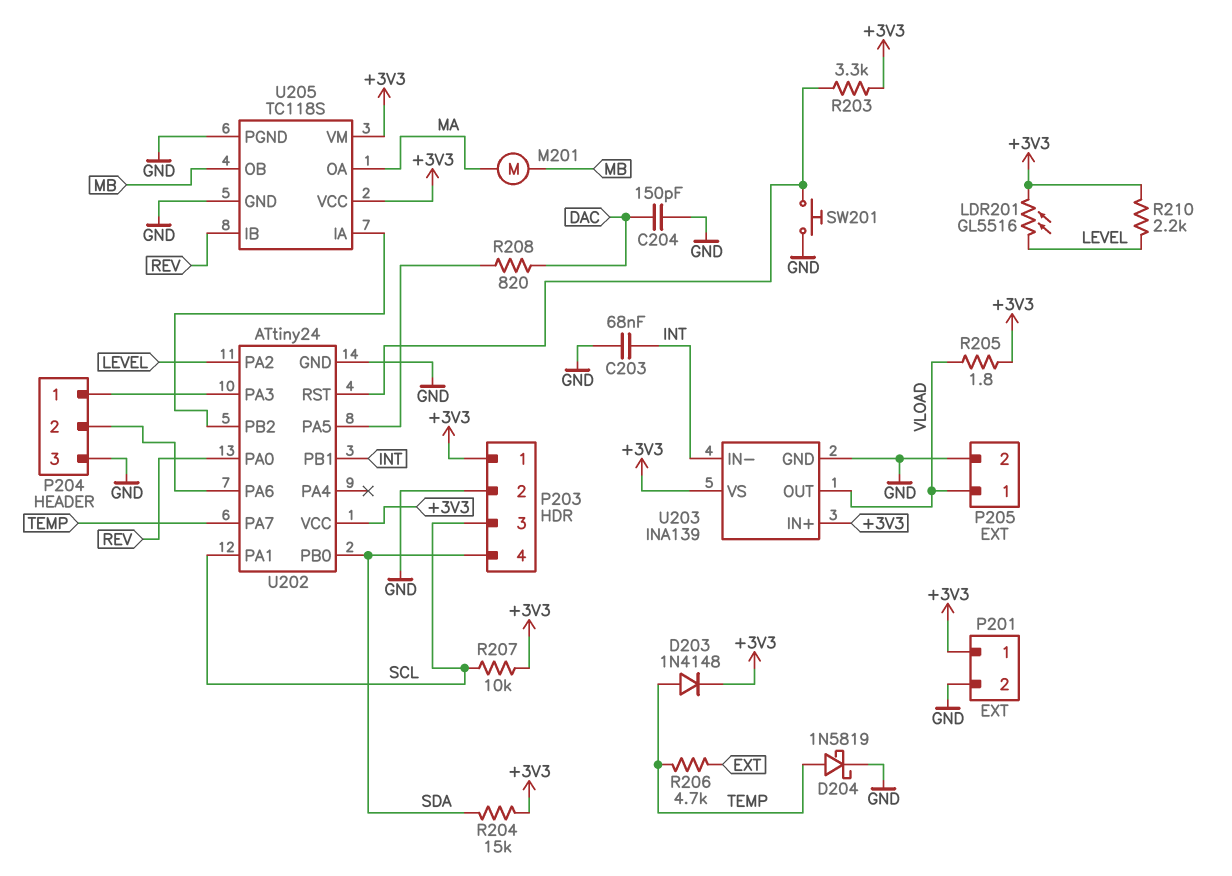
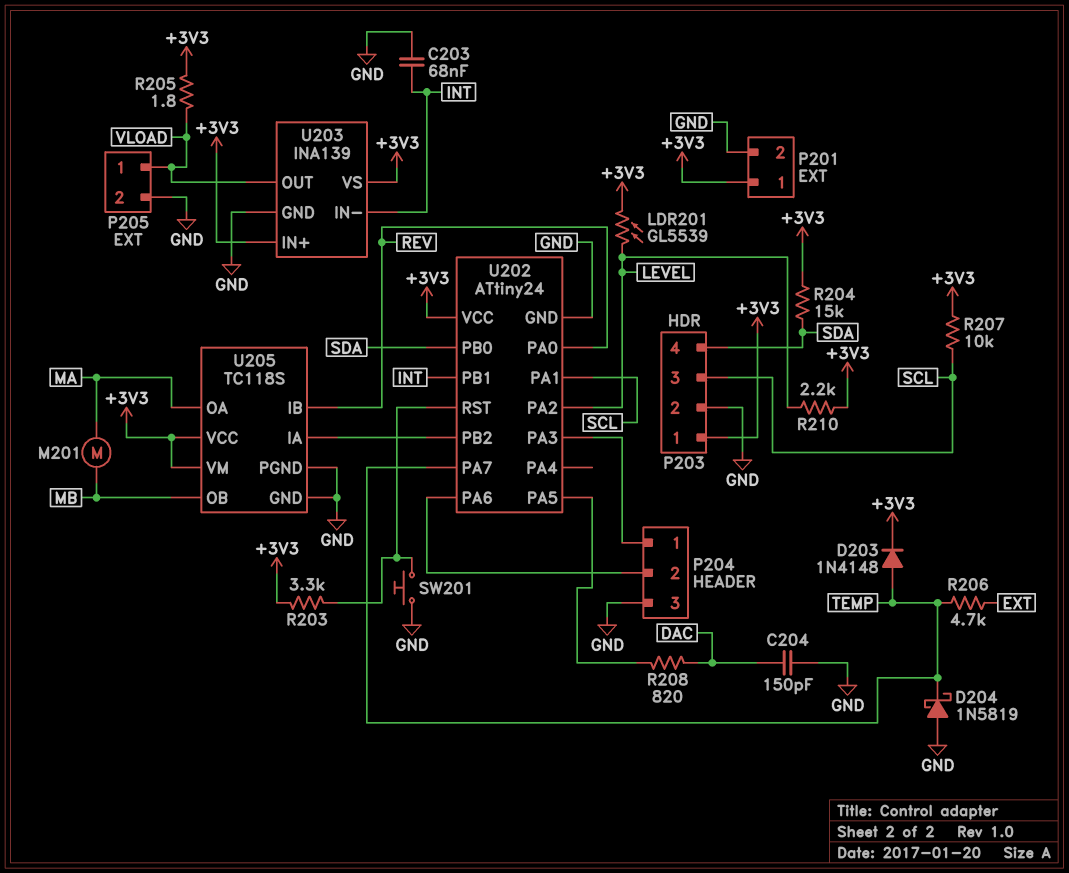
D204: schottky 1N5819 (A TEMP, K GND) -> schottky 1N5819 (A GND, K TEMP)
LDR201: GL5516 (+3V3, LEVEL) -> GL5539 (+3V3, LEVEL)

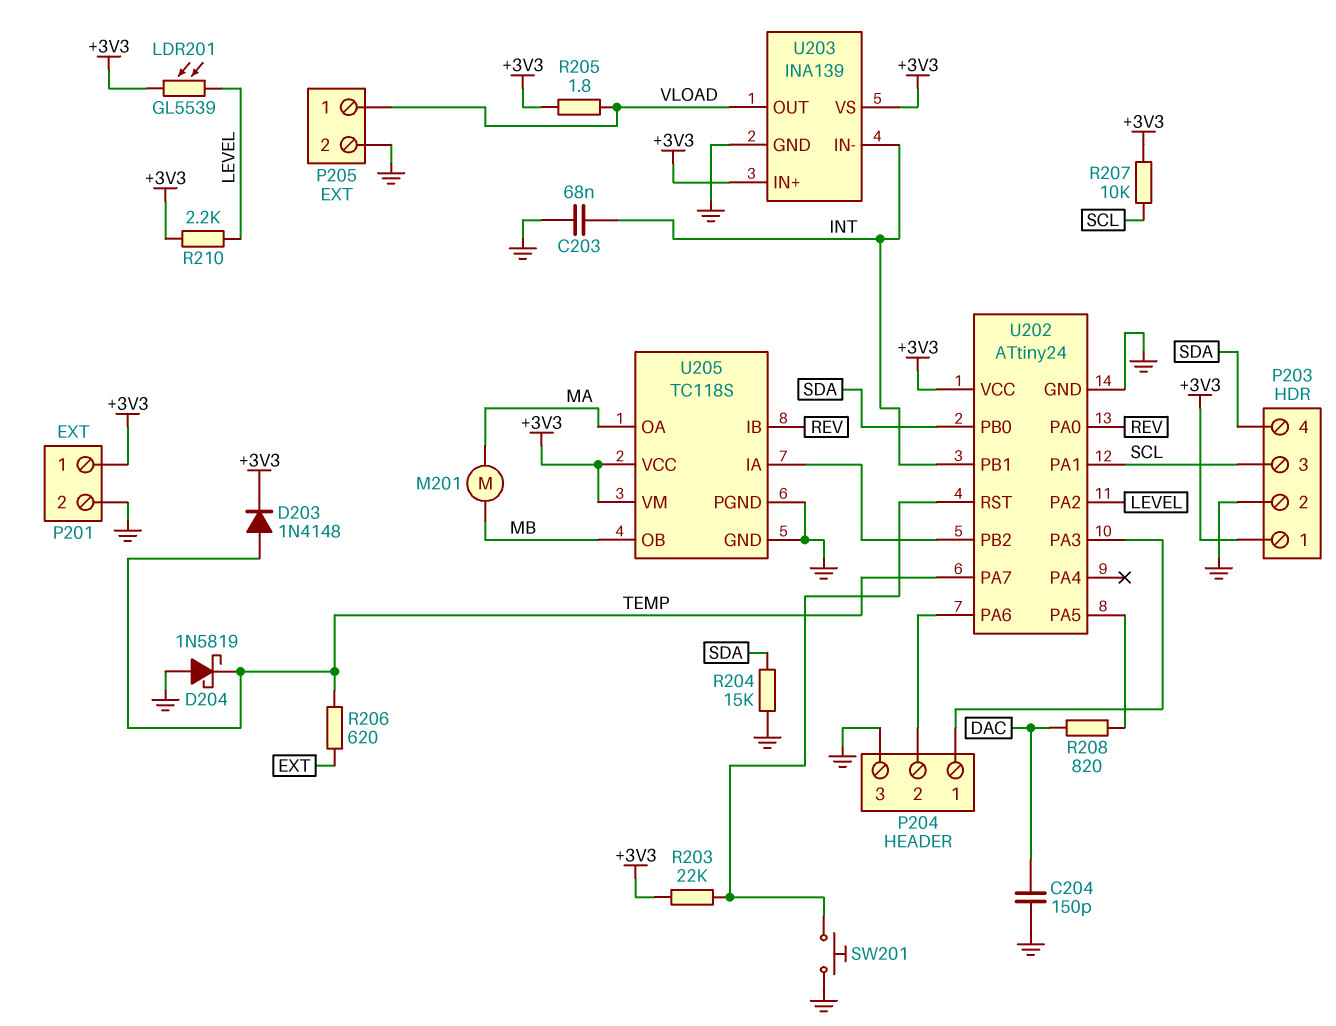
R203: 3.3k (+3V3, U202/RST) -> 22k (+3V3, U202/RST)
R204: 15k (+3V3, SDA) -> 15k (GND, SDA)
R206: 4.7k (EXT, TEMP) -> 620 (EXT, TEMP)

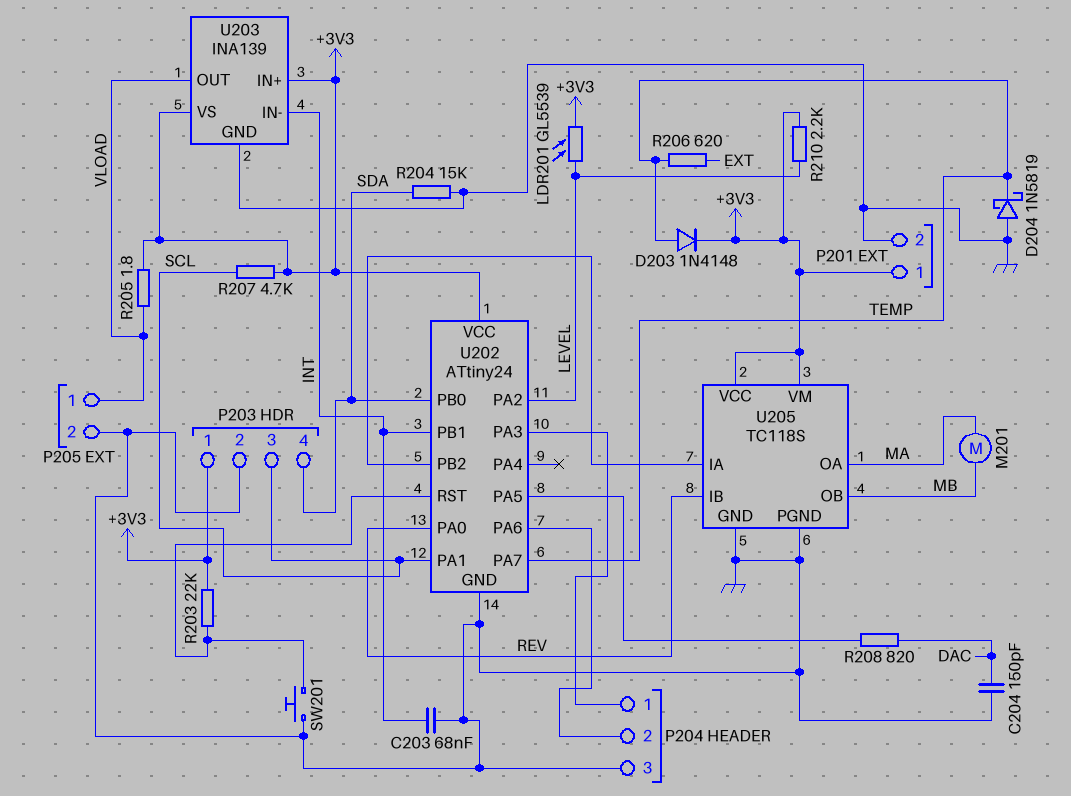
R207: 10k (+3V3, SCL) -> 4.7k (+3V3, SCL)

